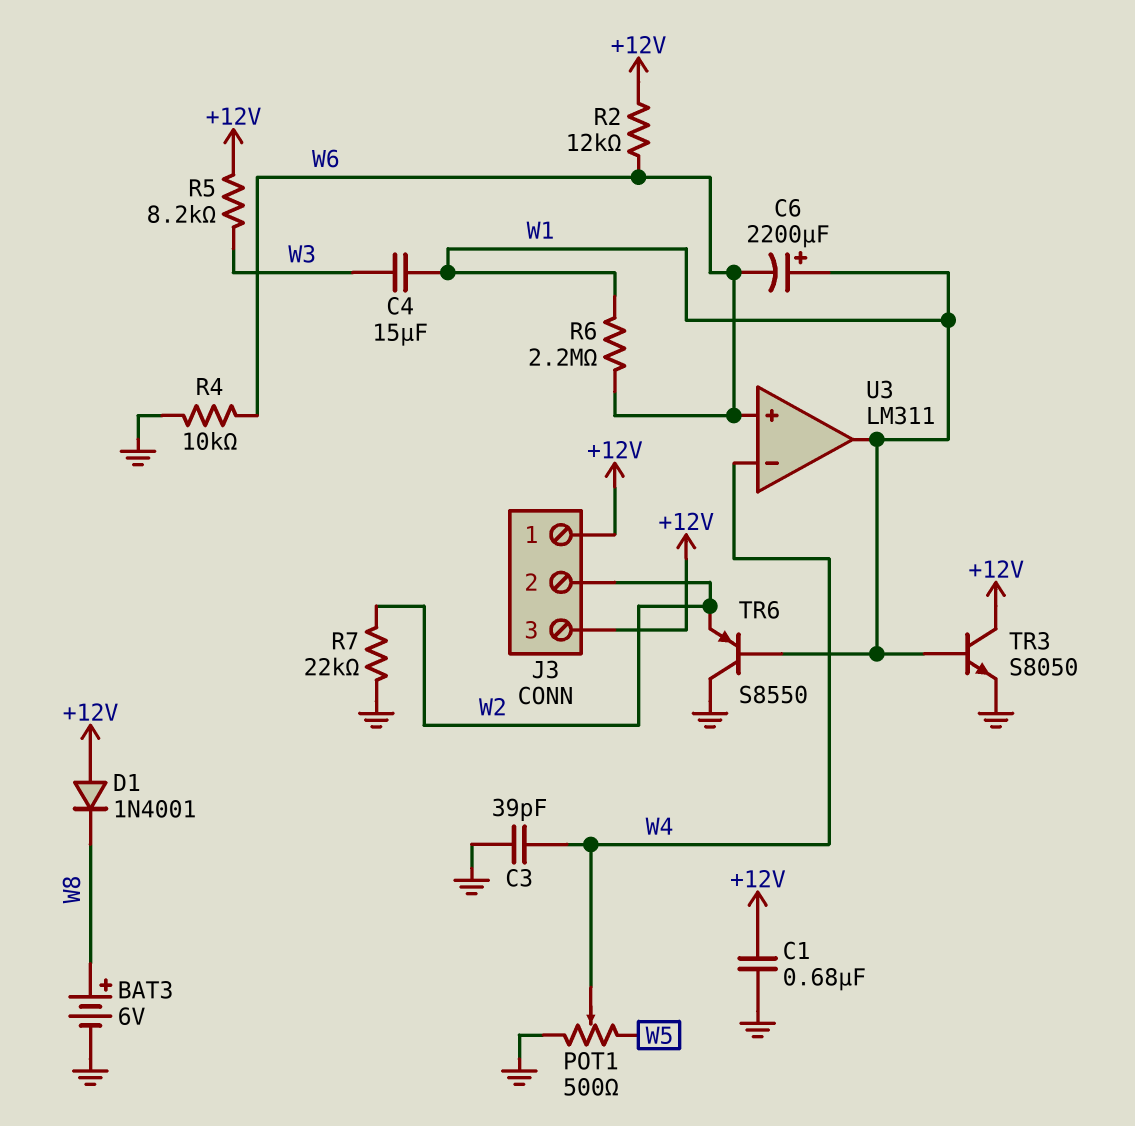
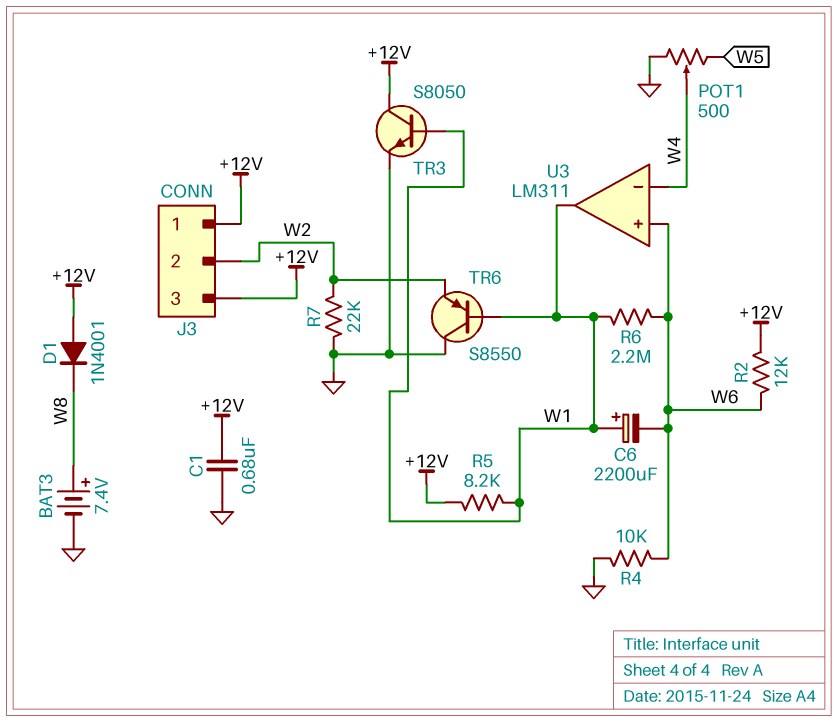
BAT3: 6V (plus W8, minus GND) -> 7.4V (plus W8, minus GND)
C3: 39pF (GND, W4) -> none
C4: 15uF (W1, W3) -> none
R5: 8.2k (+12V, W3) -> 8.2k (+12V, W1)

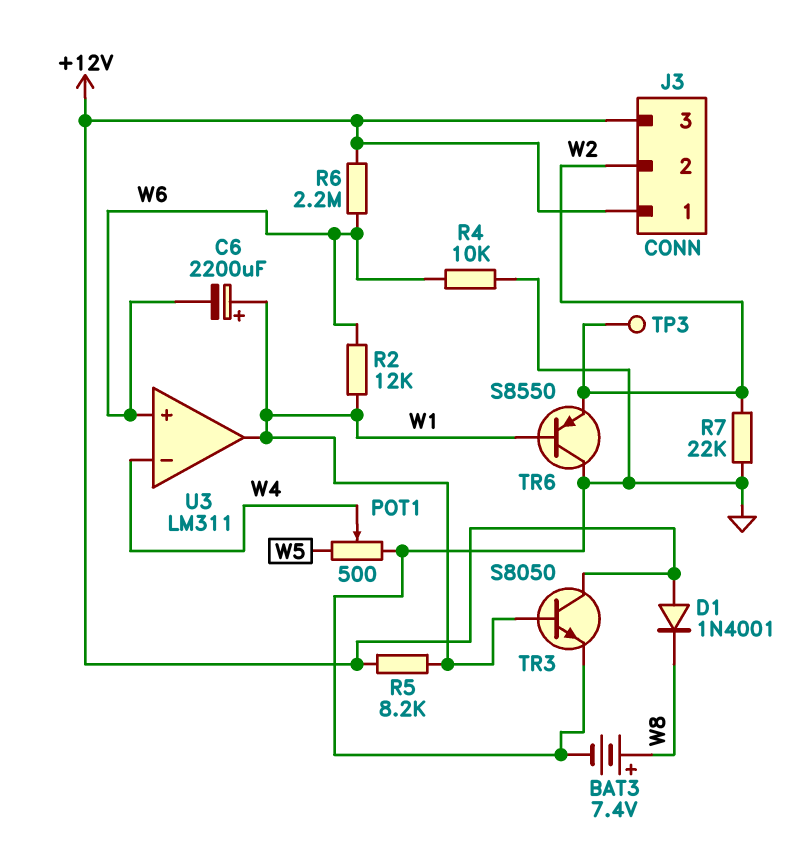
C1: 680nF (+12V, GND) -> none
R2: 12k (+12V, W6) -> 12k (W1, W6)
R6: 2.2M (W1, W6) -> 2.2M (+12V, W6)
TP3: none -> test point (W2)

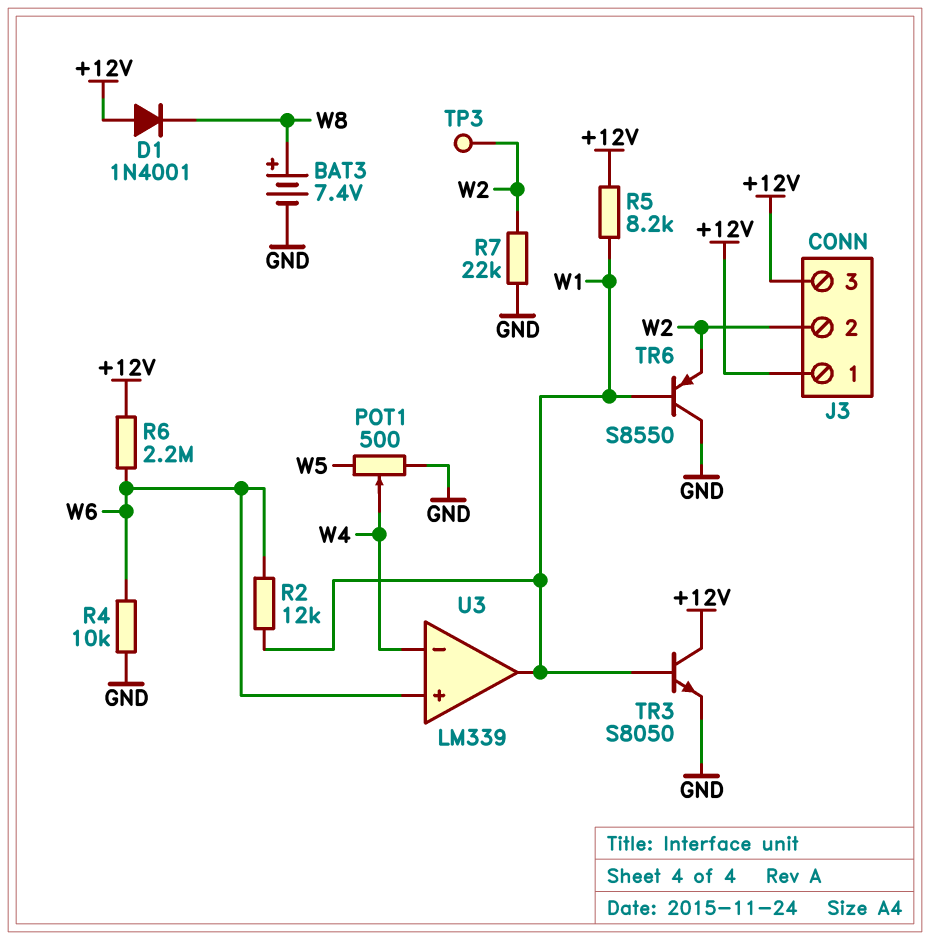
C6: 2200uF (plus W1, minus W6) -> none
U3: LM311 -> LM339

